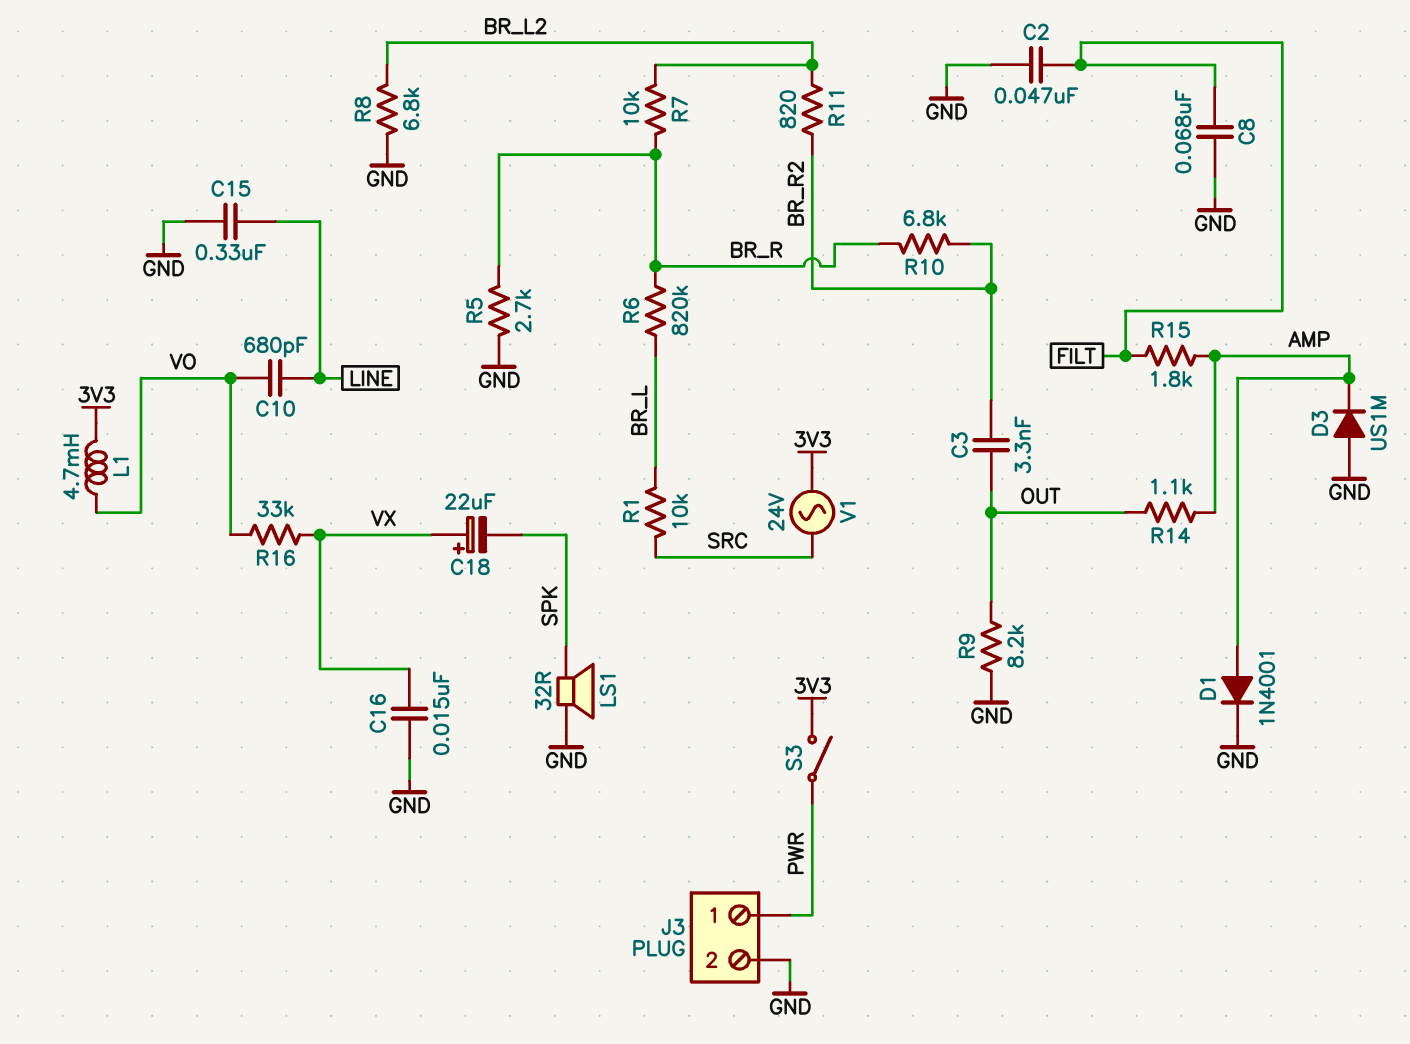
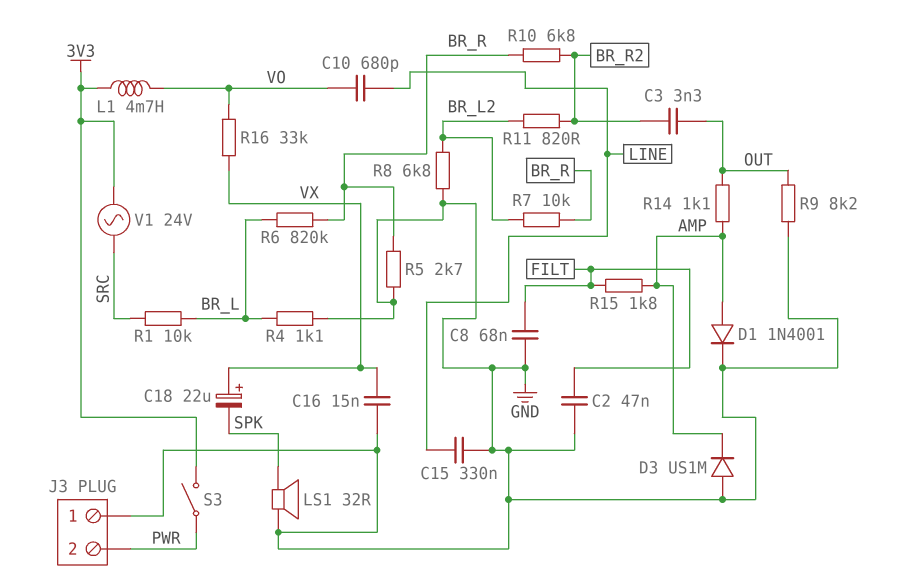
J3 pin 1: PWR -> GND
J3 pin 2: GND -> PWR
R4: none -> 1.1k (BR_L, GND)

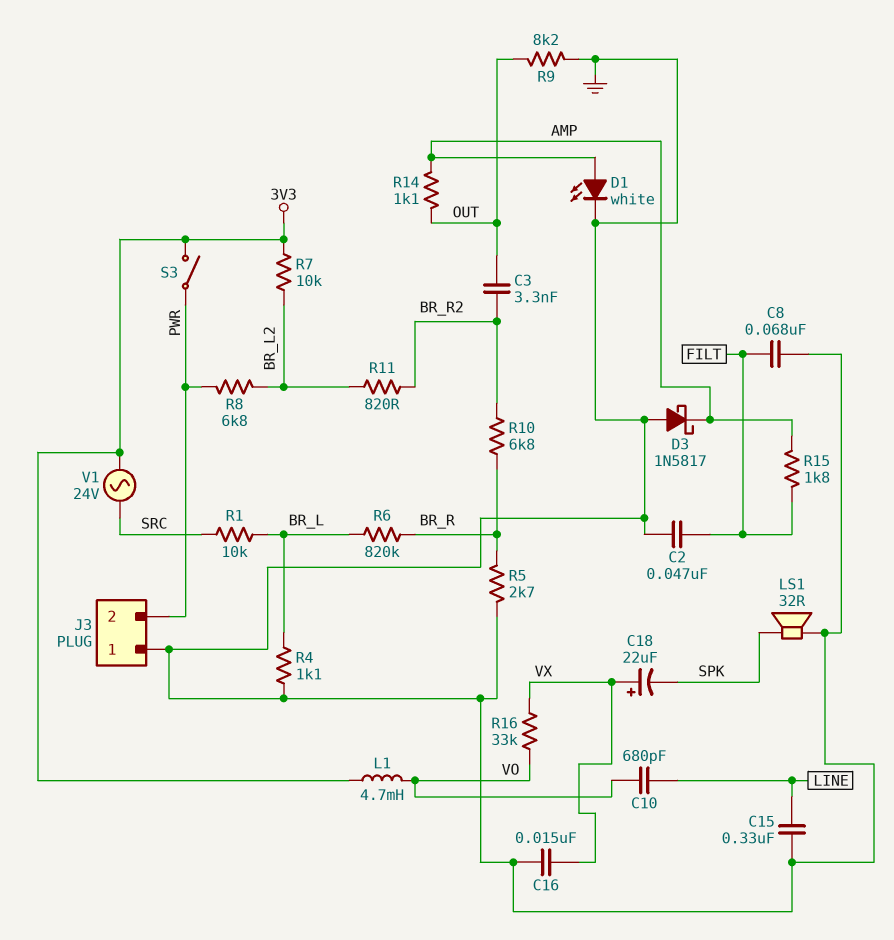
D1: diode 1N4001 (A AMP, K GND) -> LED white (A AMP, K GND)
D3: diode US1M (A GND, K AMP) -> schottky 1N5817 (A GND, K AMP)
R7: 10k (BR_L2, BR_R) -> 10k (3V3, BR_L2)
R8: 6.8k (BR_L2, GND) -> 6.8k (BR_L2, PWR)

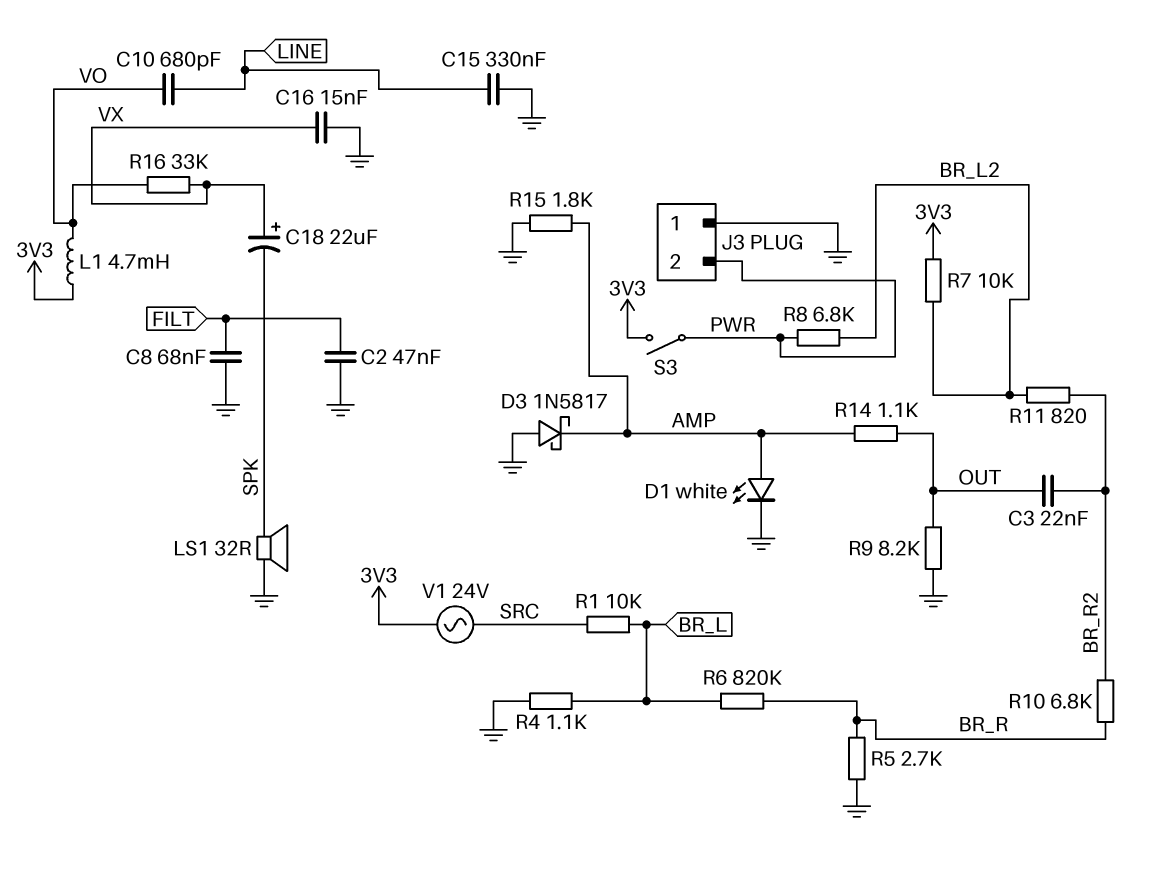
C3: 3.3nF (BR_R2, OUT) -> 22nF (BR_R2, OUT)
R15: 1.8k (AMP, FILT) -> 1.8k (AMP, GND)

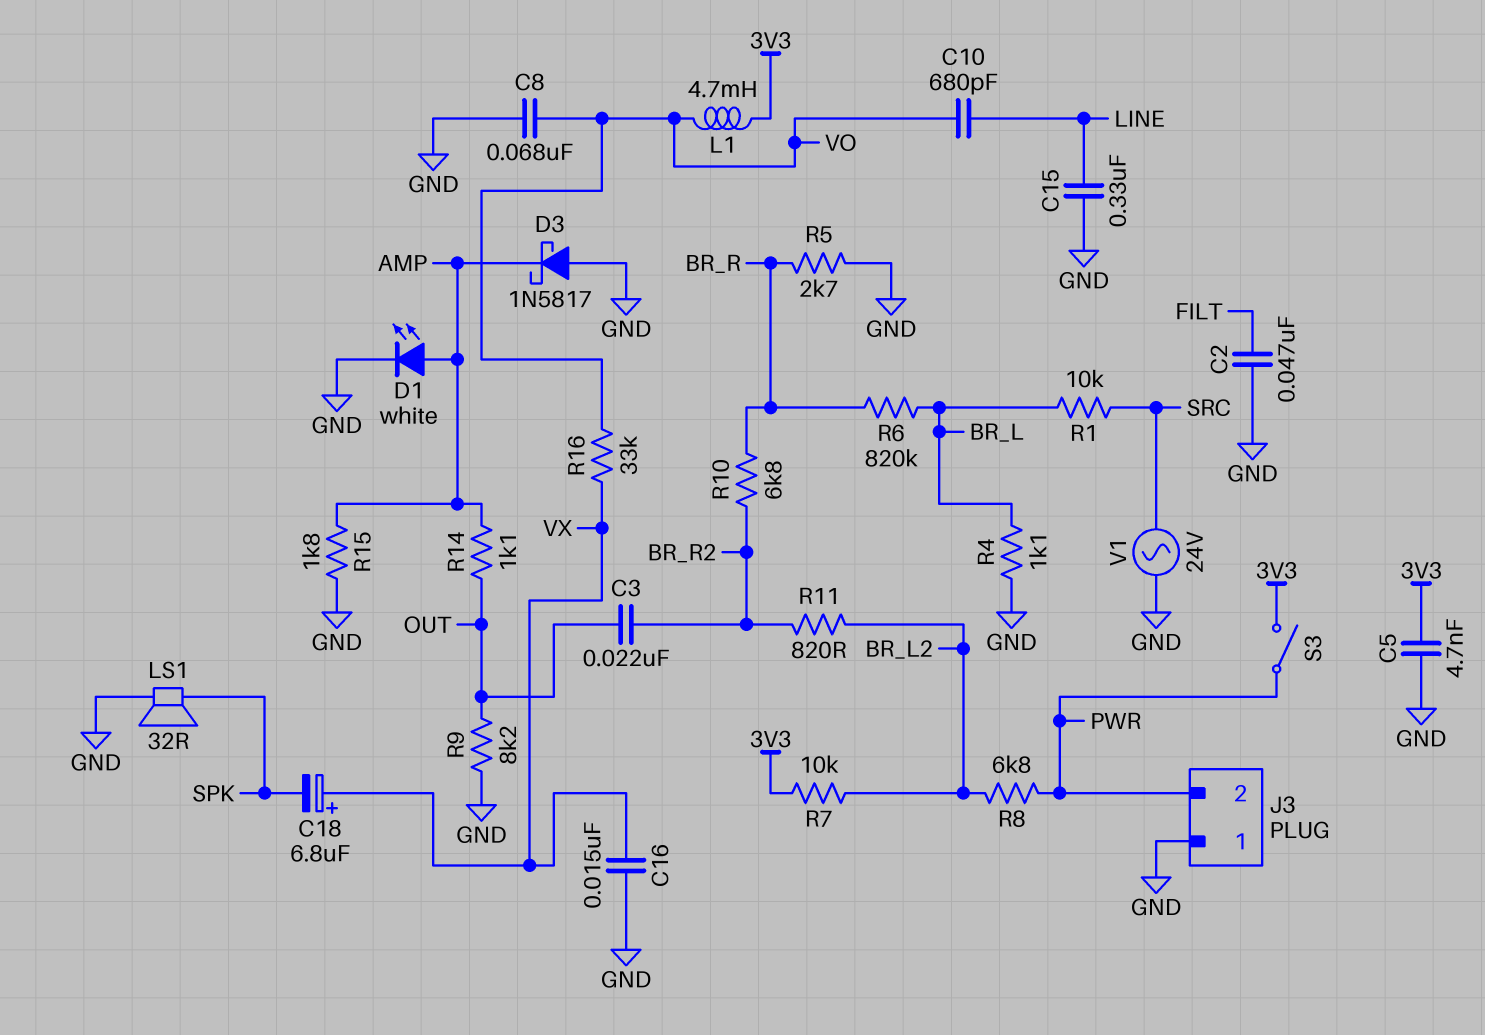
C5: none -> 4.7nF (3V3, GND)
C8: 68nF (FILT, GND) -> 68nF (GND, VO)
C18: 22uF (plus VX, minus SPK) -> 6.8uF (plus VX, minus SPK)
V1: AC 24V (3V3, SRC) -> AC 24V (GND, SRC)

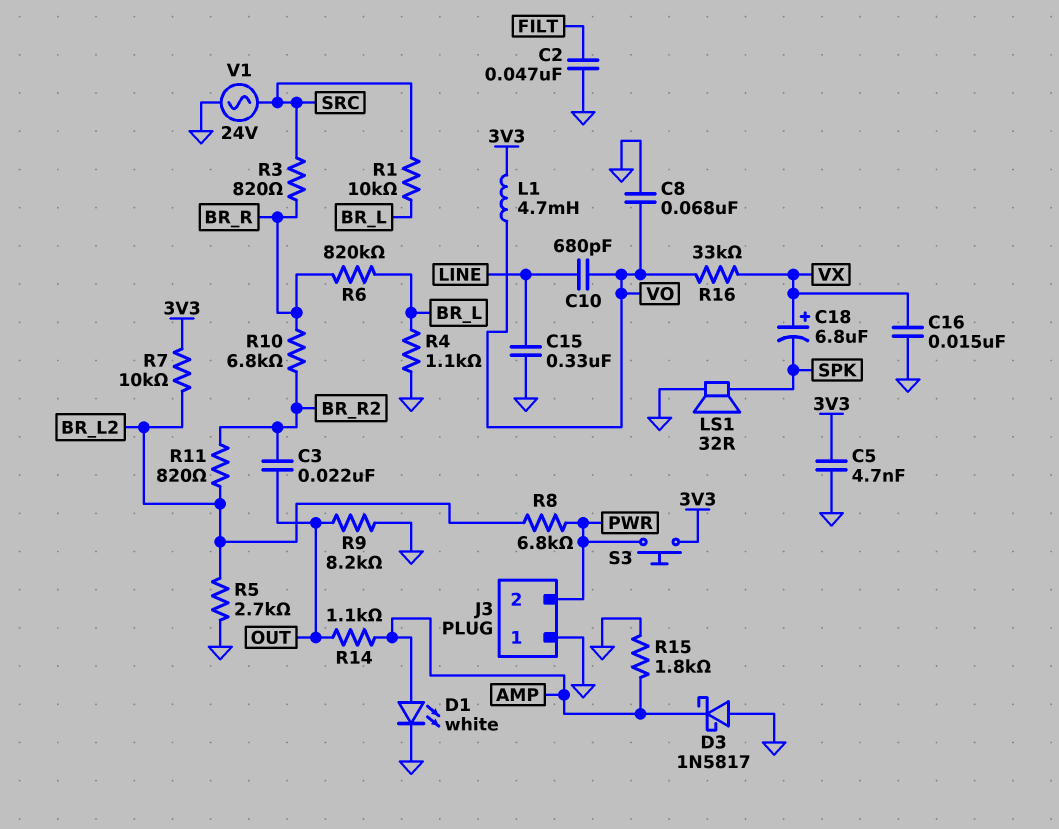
R3: none -> 820 (BR_R, SRC)
R5: 2.7k (BR_R, GND) -> 2.7k (BR_L2, GND)
S3: switch (3V3, PWR) -> button (3V3, PWR)

